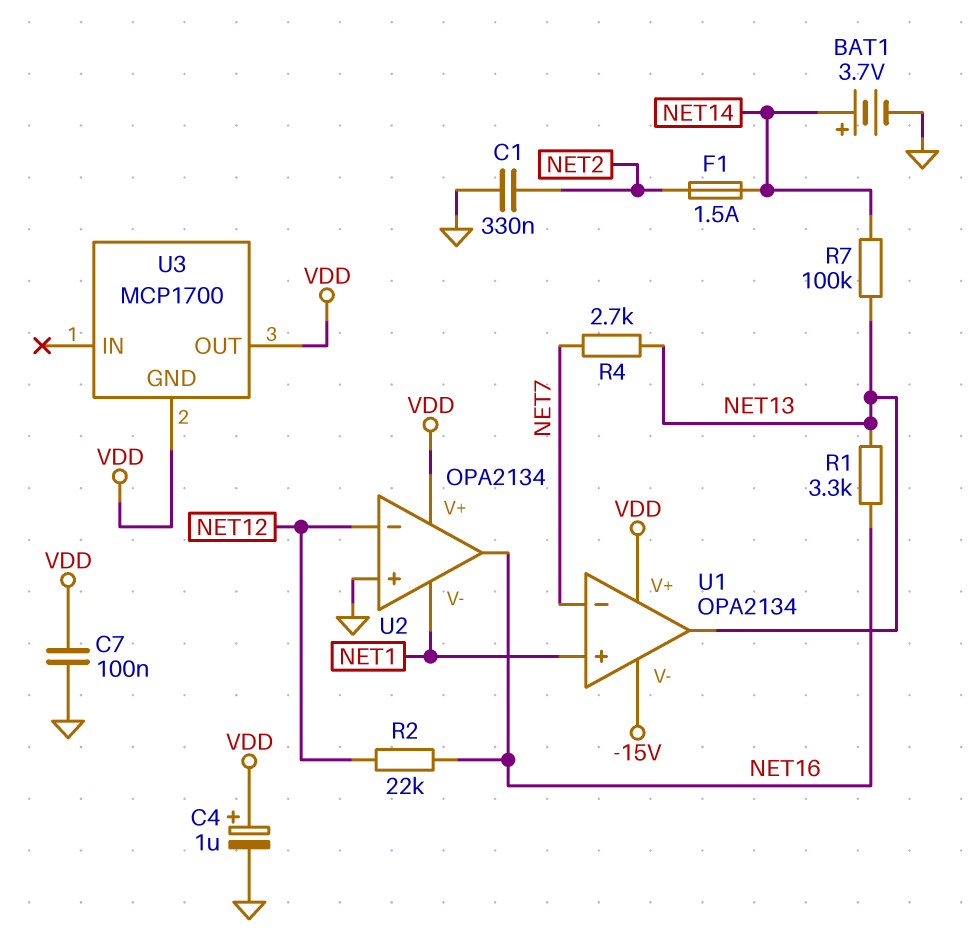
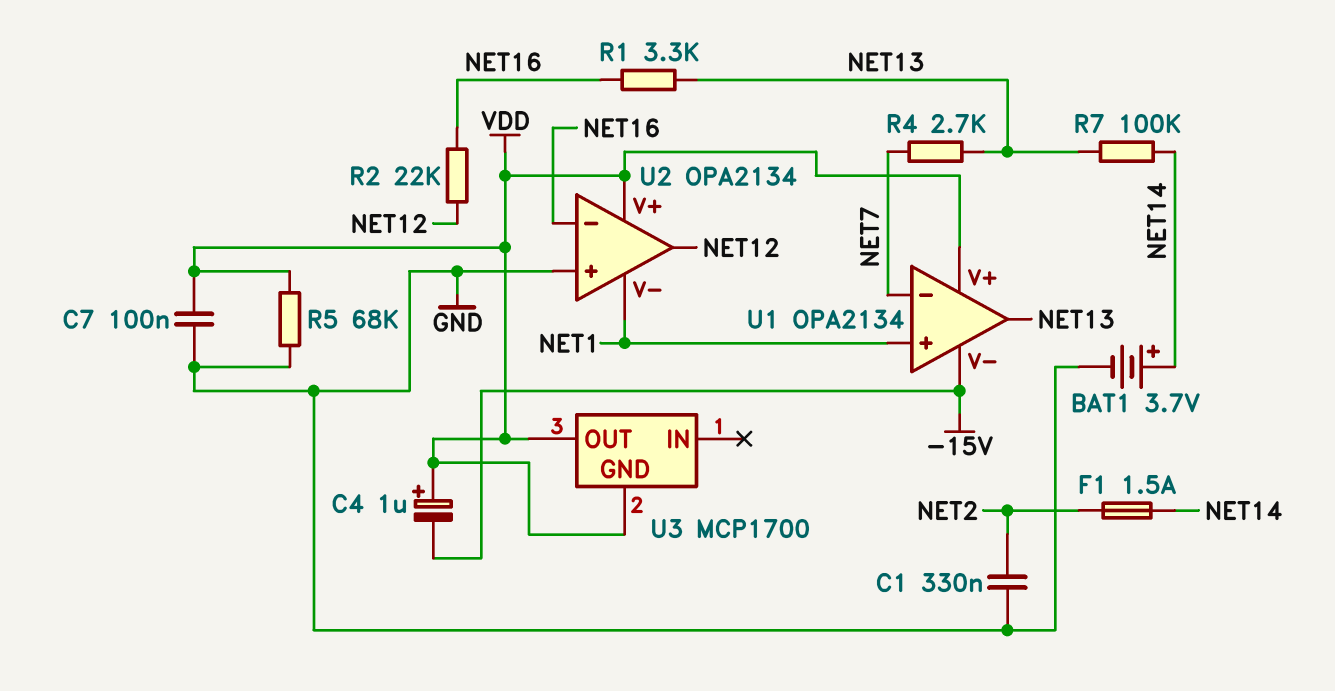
C4: 1uF (plus VDD, minus GND) -> 1uF (plus VDD, minus -15V)
R5: none -> 68k (GND, VDD)
U2 pin in-: NET12 -> NET16
U2 pin out: NET16 -> NET12

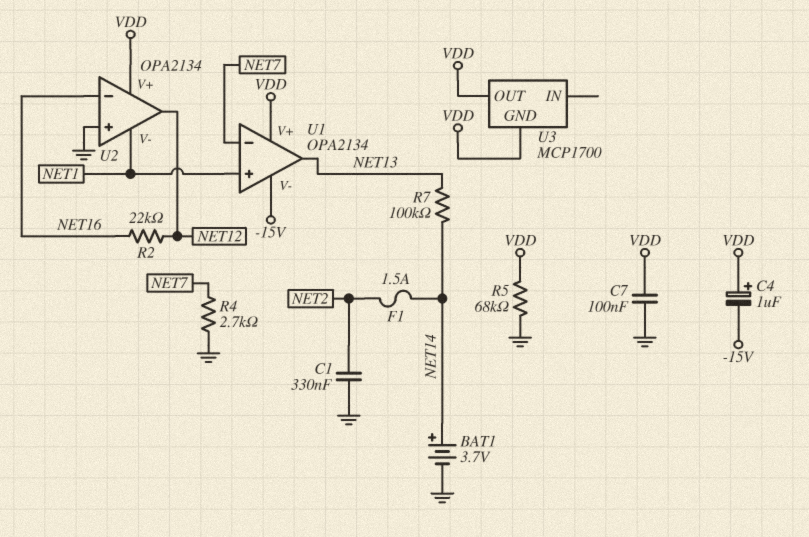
R1: 3.3k (NET13, NET16) -> none
R4: 2.7k (NET7, NET13) -> 2.7k (GND, NET7)

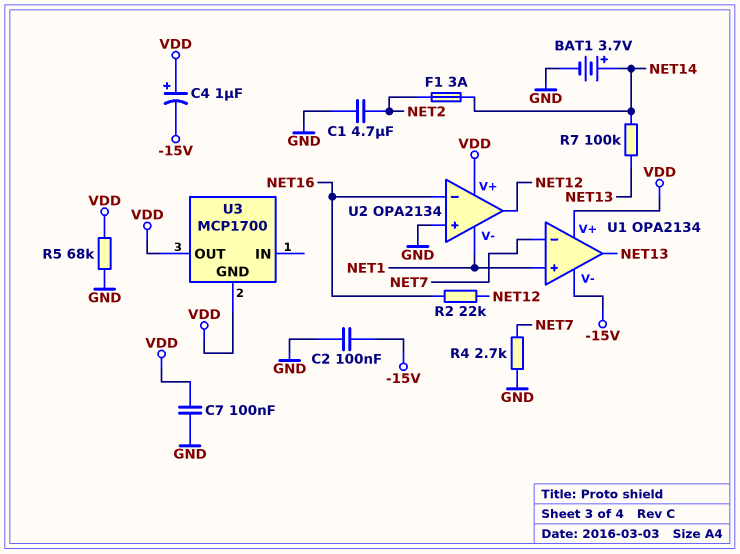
C1: 330nF (GND, NET2) -> 4.7uF (GND, NET2)
C2: none -> 100nF (-15V, GND)
F1: 1.5A (NET2, NET14) -> 3A (NET2, NET14)

